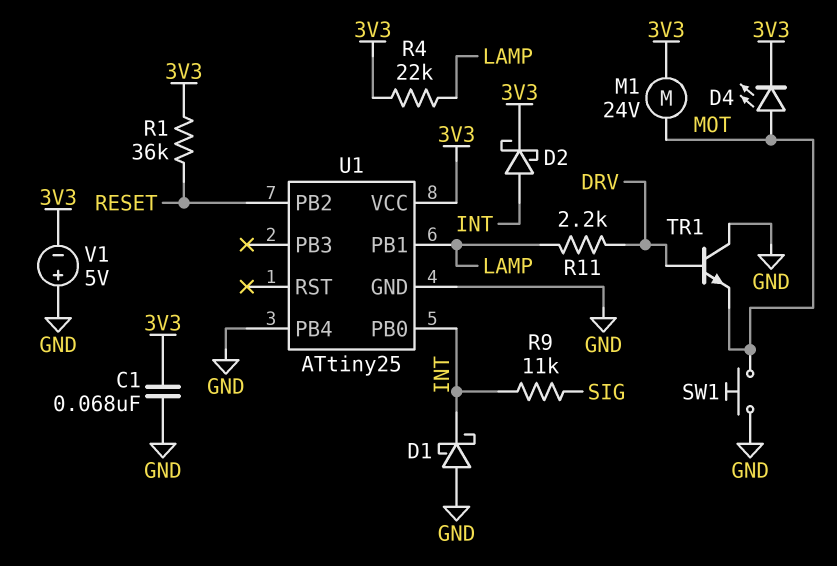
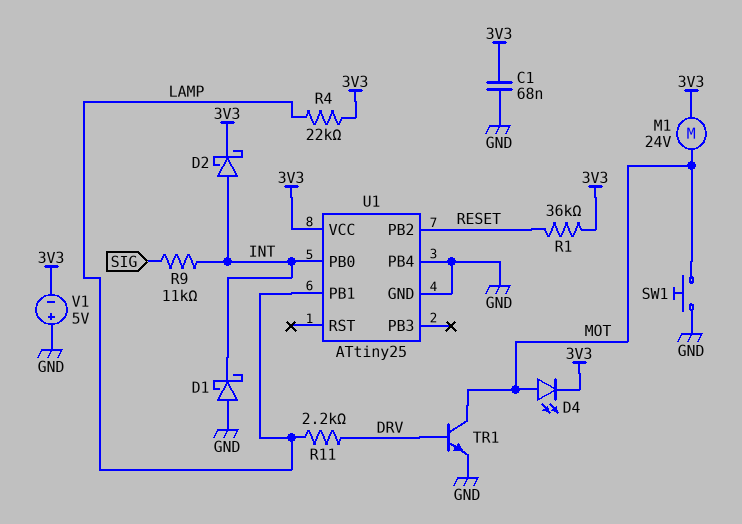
TR1: NPN (B DRV, C GND, E MOT) -> NPN (B DRV, C MOT, E GND)

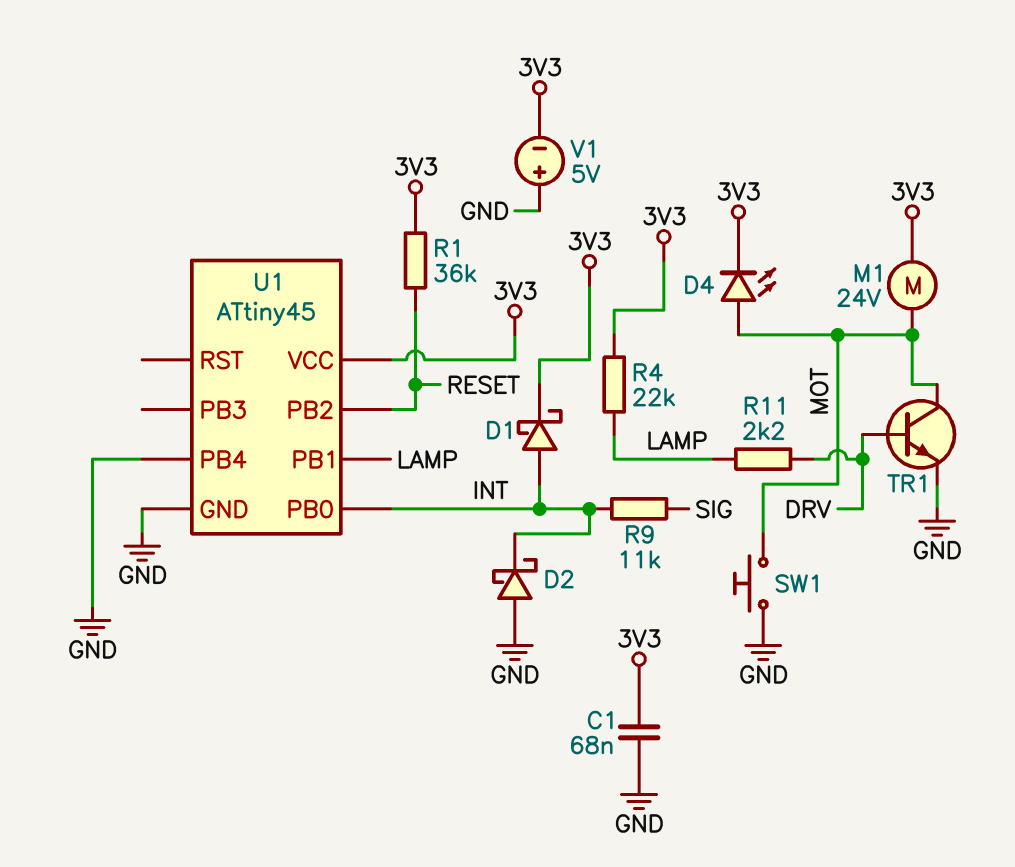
D1: schottky (A GND, K INT) -> schottky (A INT, K 3V3)
D2: schottky (A INT, K 3V3) -> schottky (A GND, K INT)
U1: ATtiny25 -> ATtiny45

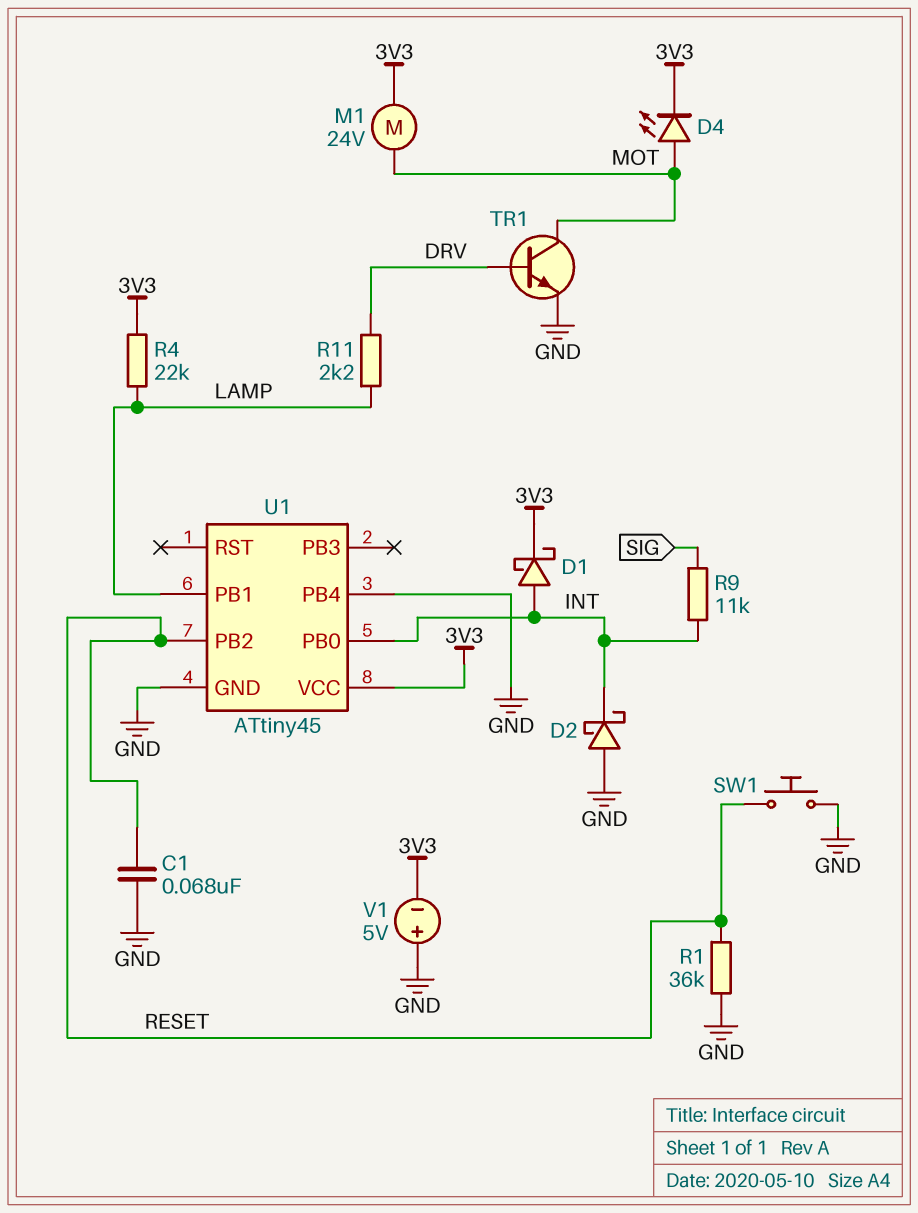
C1: 68nF (3V3, GND) -> 68nF (GND, RESET)
R1: 36k (3V3, RESET) -> 36k (GND, RESET)
SW1: button (GND, MOT) -> button (GND, RESET)

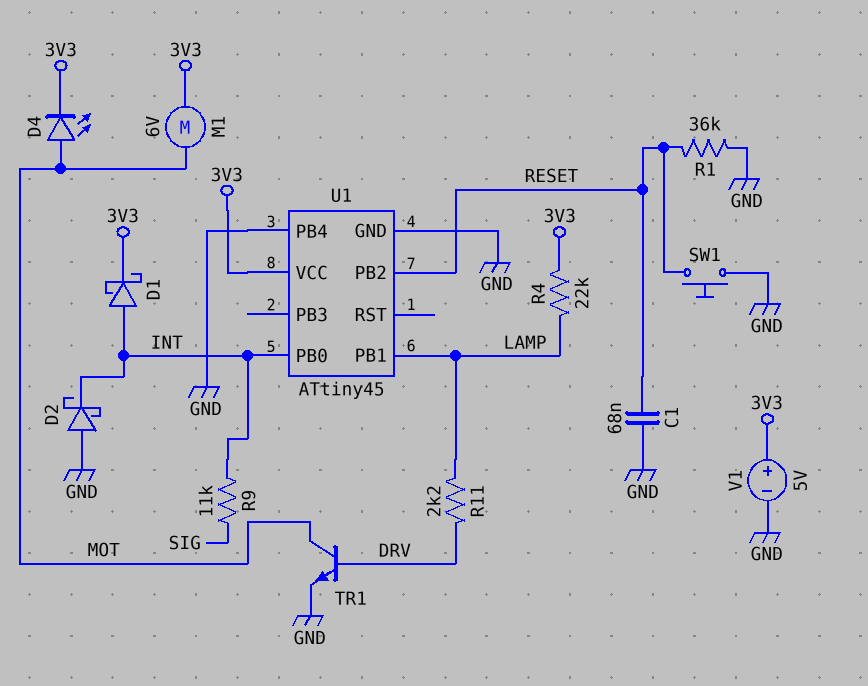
M1: motor 24V (3V3, MOT) -> motor 6V (3V3, MOT)
V1: 5V (plus GND, minus 3V3) -> 5V (plus 3V3, minus GND)

